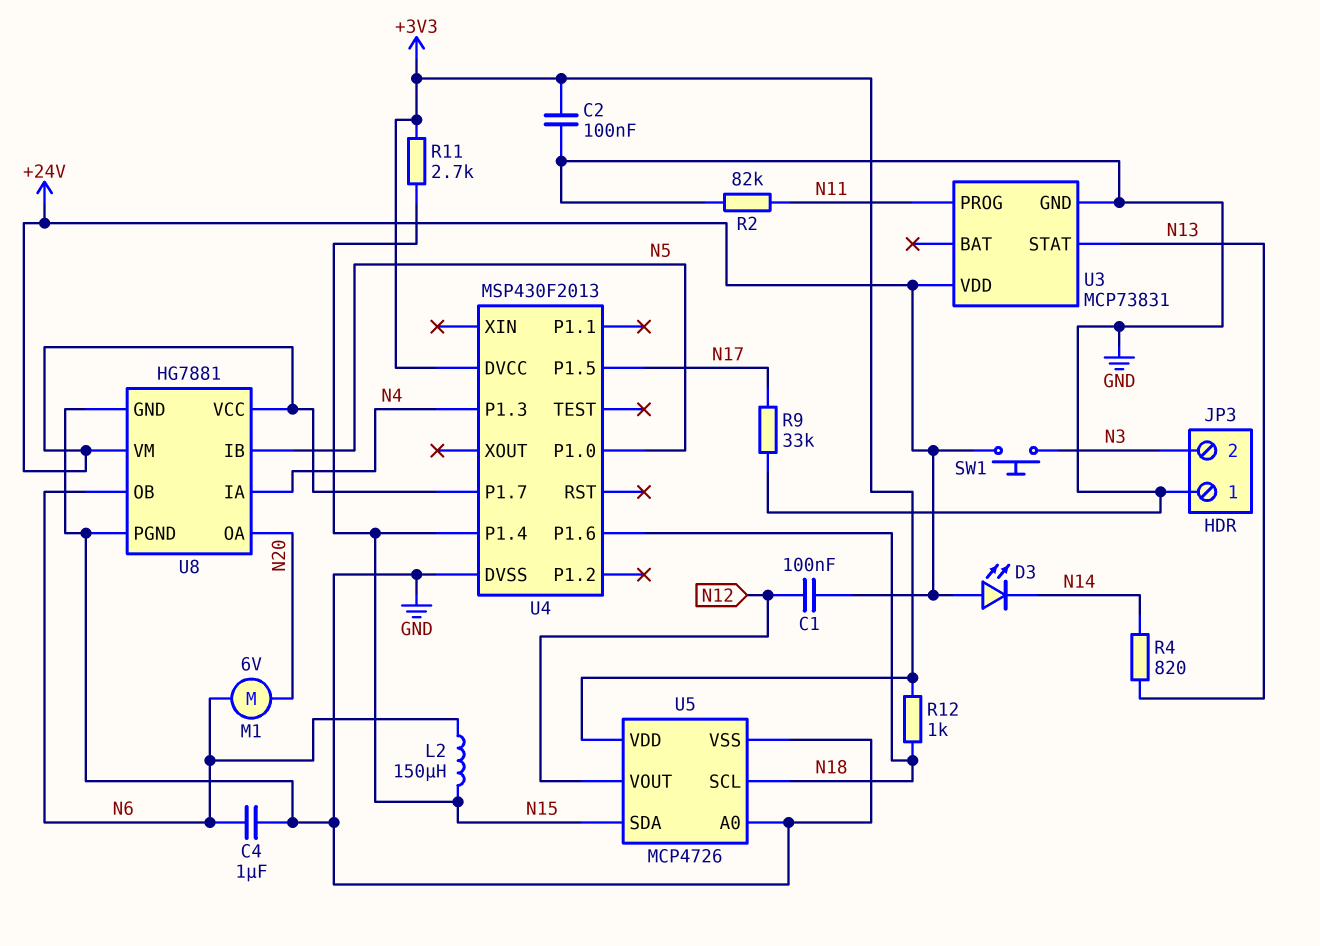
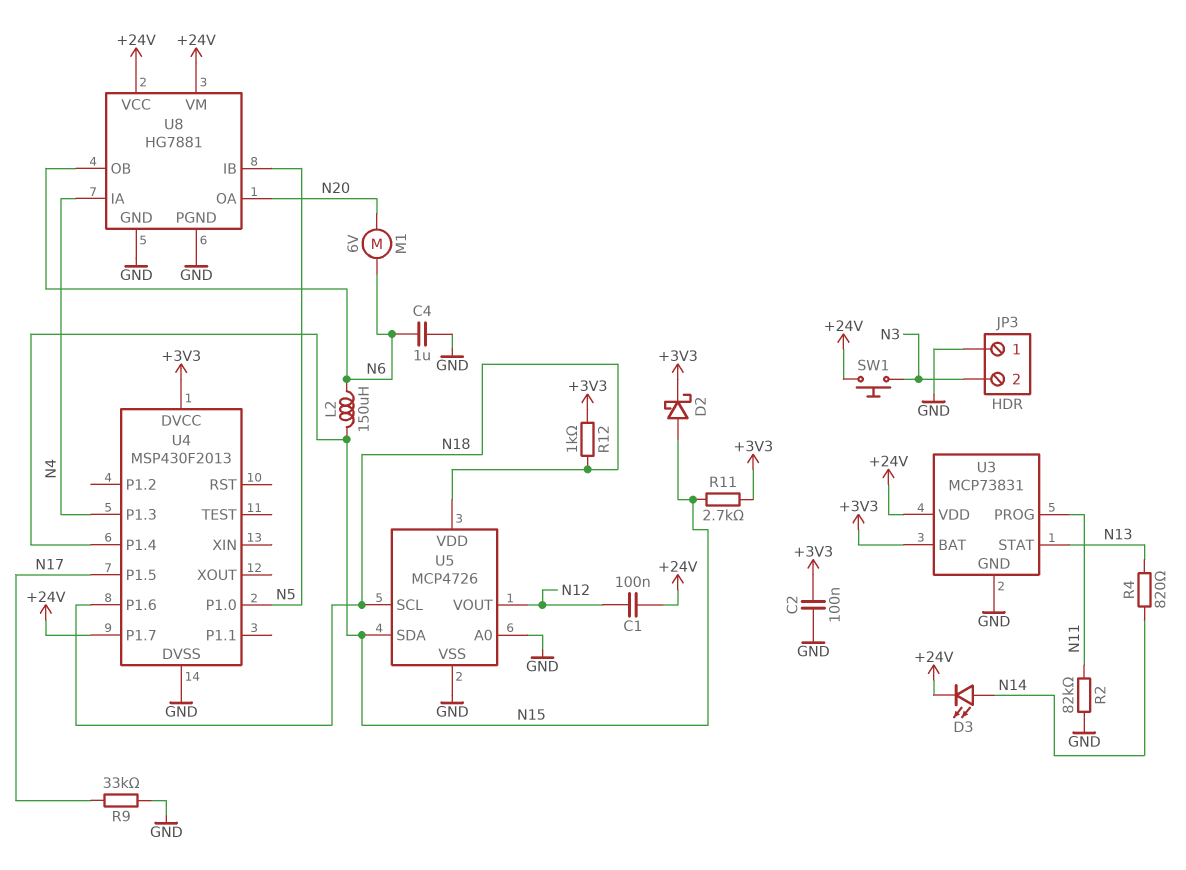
D2: none -> schottky (A N15, K +3V3)
D3: LED (A +24V, K N14) -> LED (A N14, K +24V)
U3 pin BAT: none -> +3V3
U5 pin VDD: +3V3 -> N18

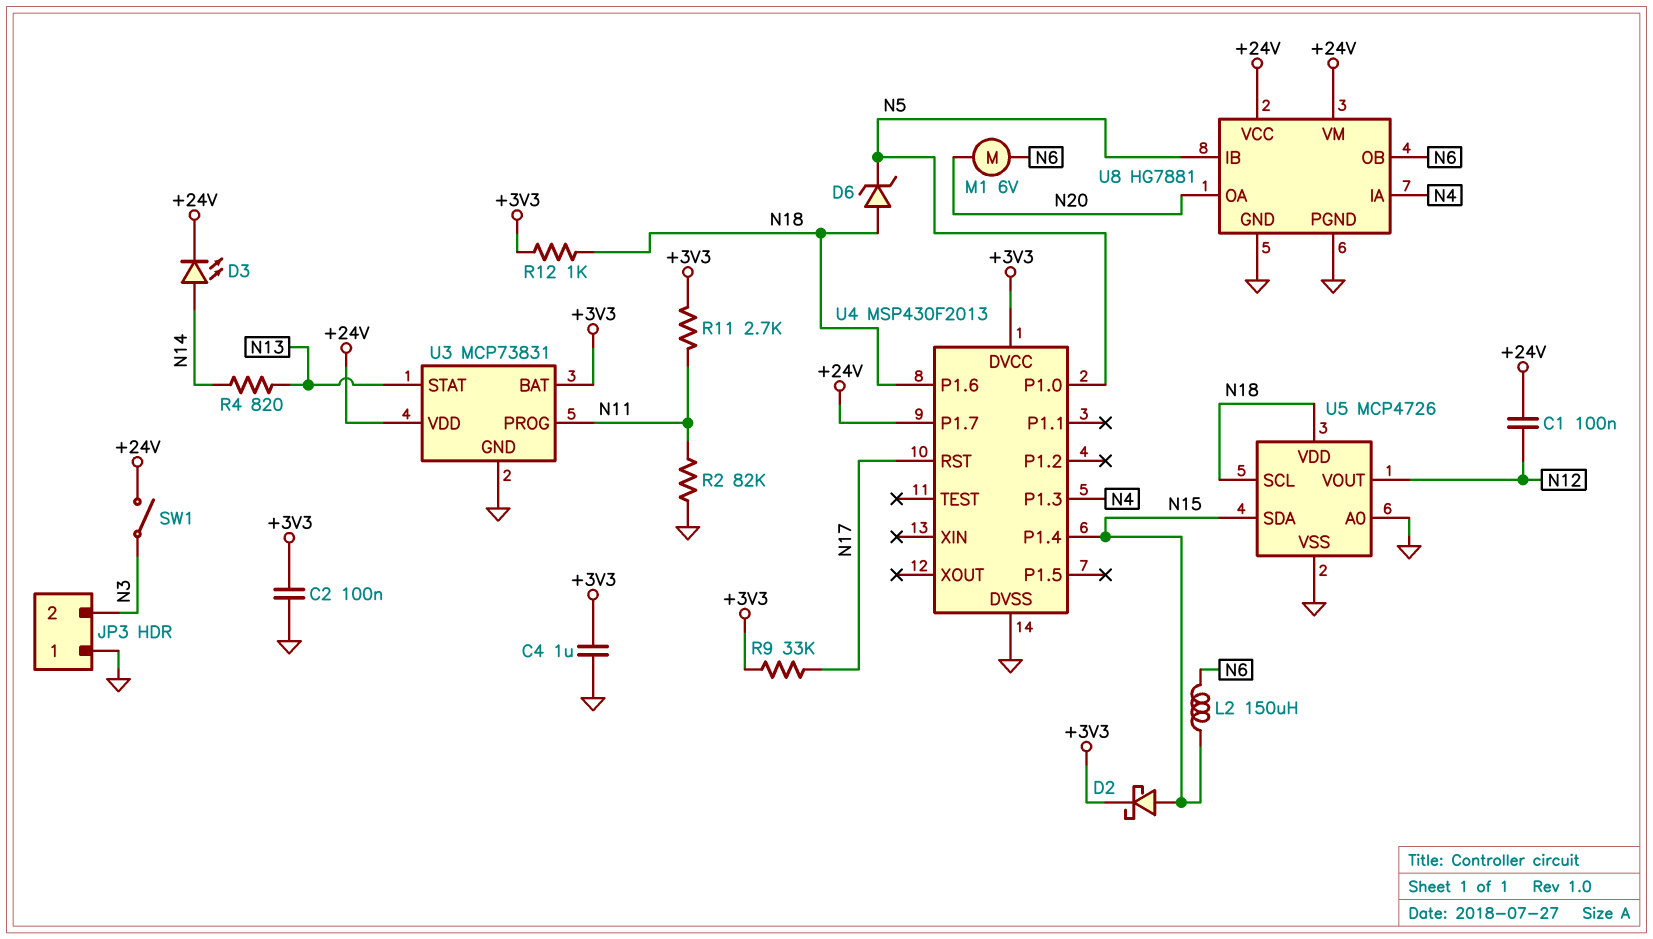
C4: 1uF (GND, N6) -> 1uF (+3V3, GND)
D6: none -> zener (A N18, K N5)
R9: 33k (GND, N17) -> 33k (+3V3, N17)
R11: 2.7k (+3V3, N15) -> 2.7k (+3V3, N11)
SW1: button (+24V, N3) -> switch (+24V, N3)
U4 pin P1.5: N17 -> none
U4 pin RST: none -> N17

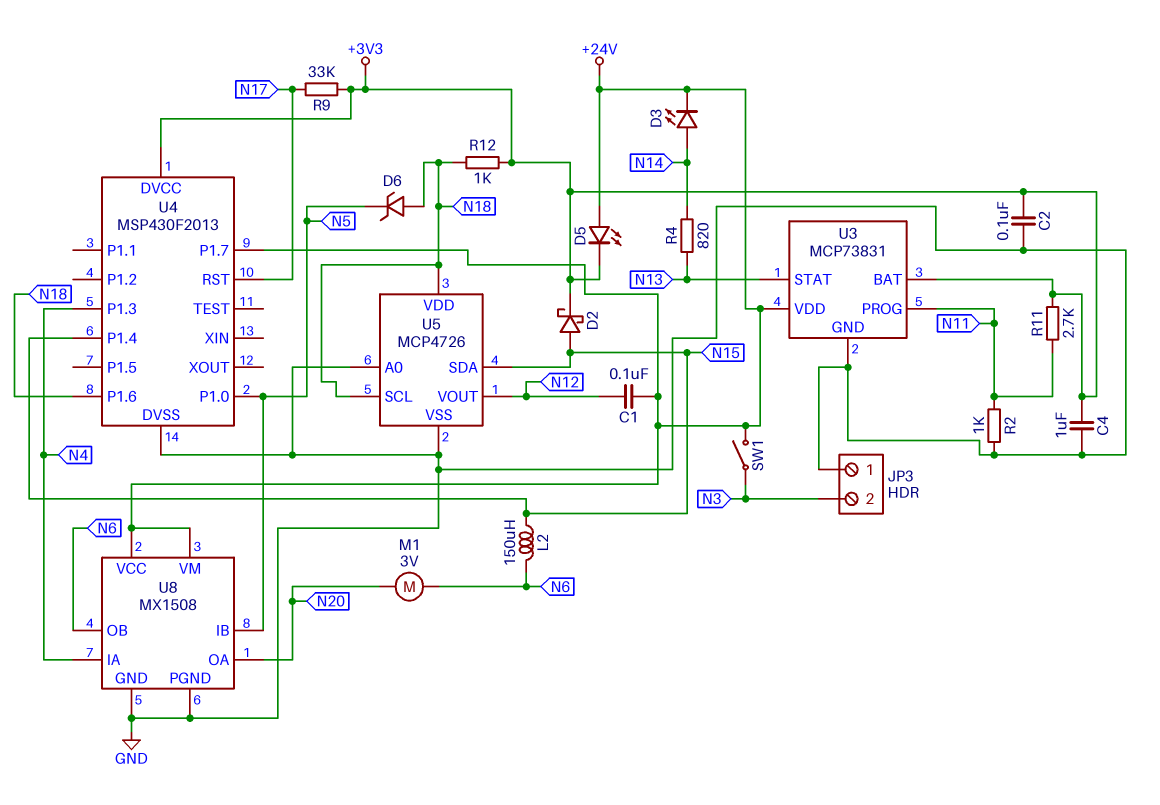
D5: none -> LED (A +24V, K +3V3)
M1: motor 6V (N6, N20) -> motor 3V (N6, N20)
R2: 82k (GND, N11) -> 1k (GND, N11)
U8: HG7881 -> MX1508

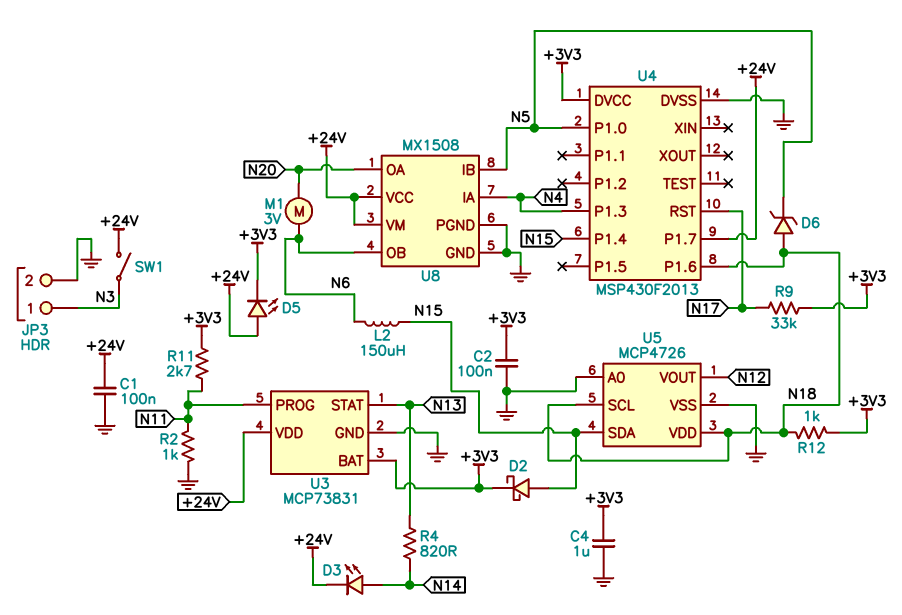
C1: 100nF (+24V, N12) -> 100nF (+24V, GND)
JP3 pin 1: GND -> N3
JP3 pin 2: N3 -> GND

